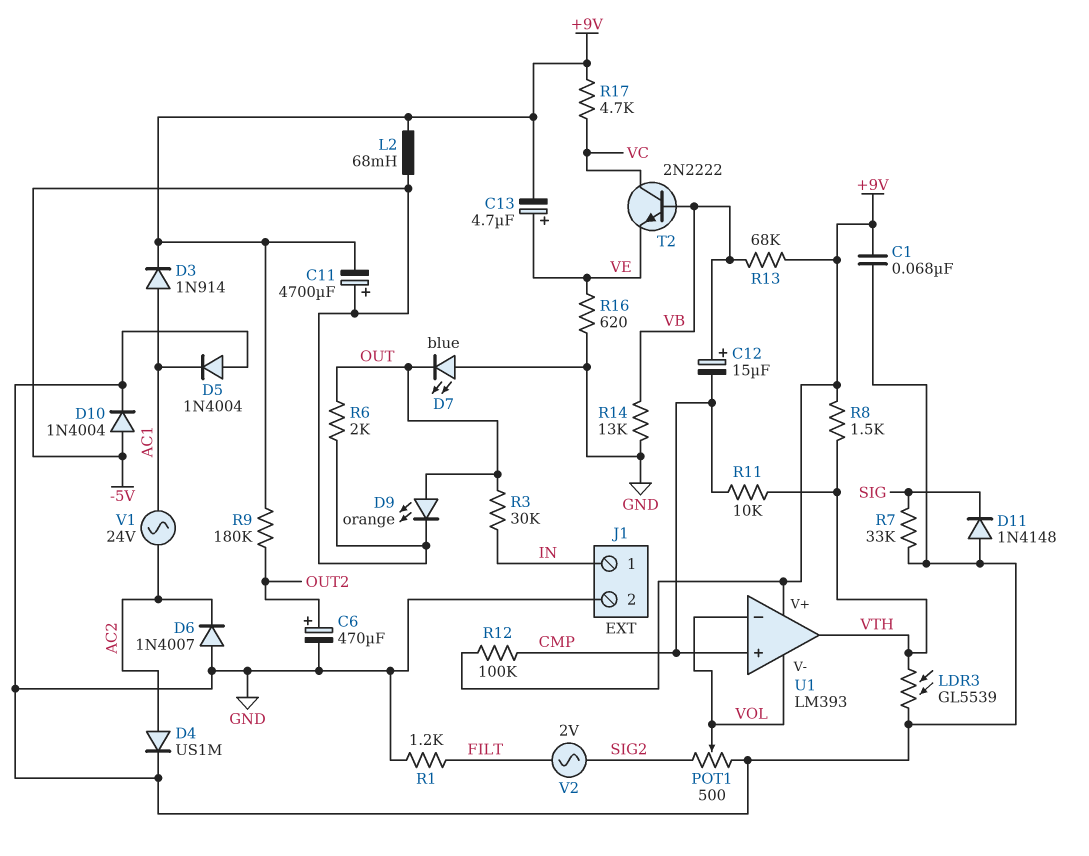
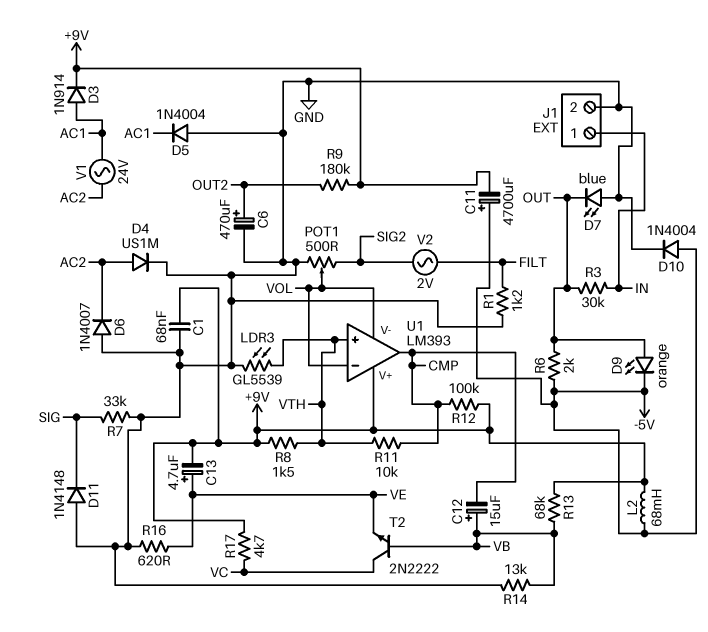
U1 pin in+: CMP -> VTH
U1 pin out: VTH -> CMP

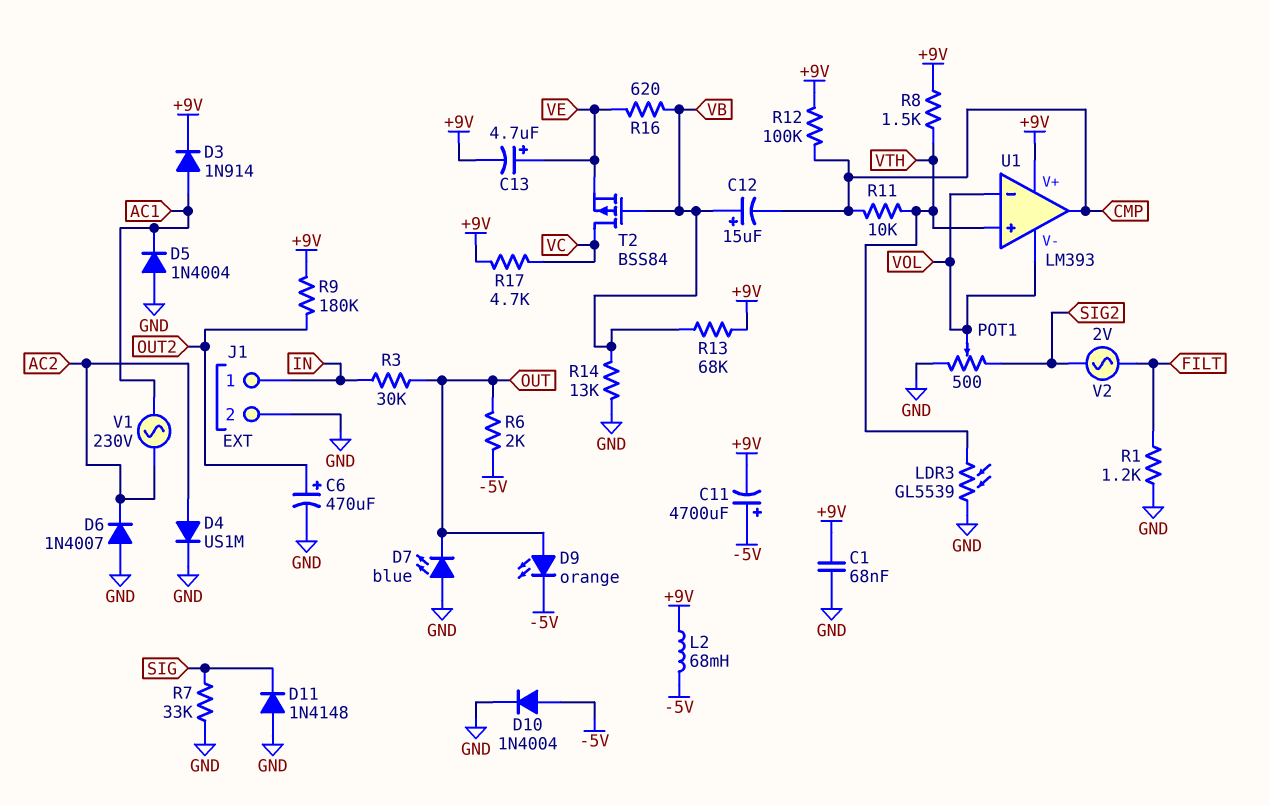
R16: 620 (GND, VE) -> 620 (VB, VE)
T2: NPN 2N2222 (B VB, C VC, E VE) -> PMOS BSS84 (G VB, D VC, S VE)
V1: AC 24V (AC1, AC2) -> AC 230V (AC1, AC2)

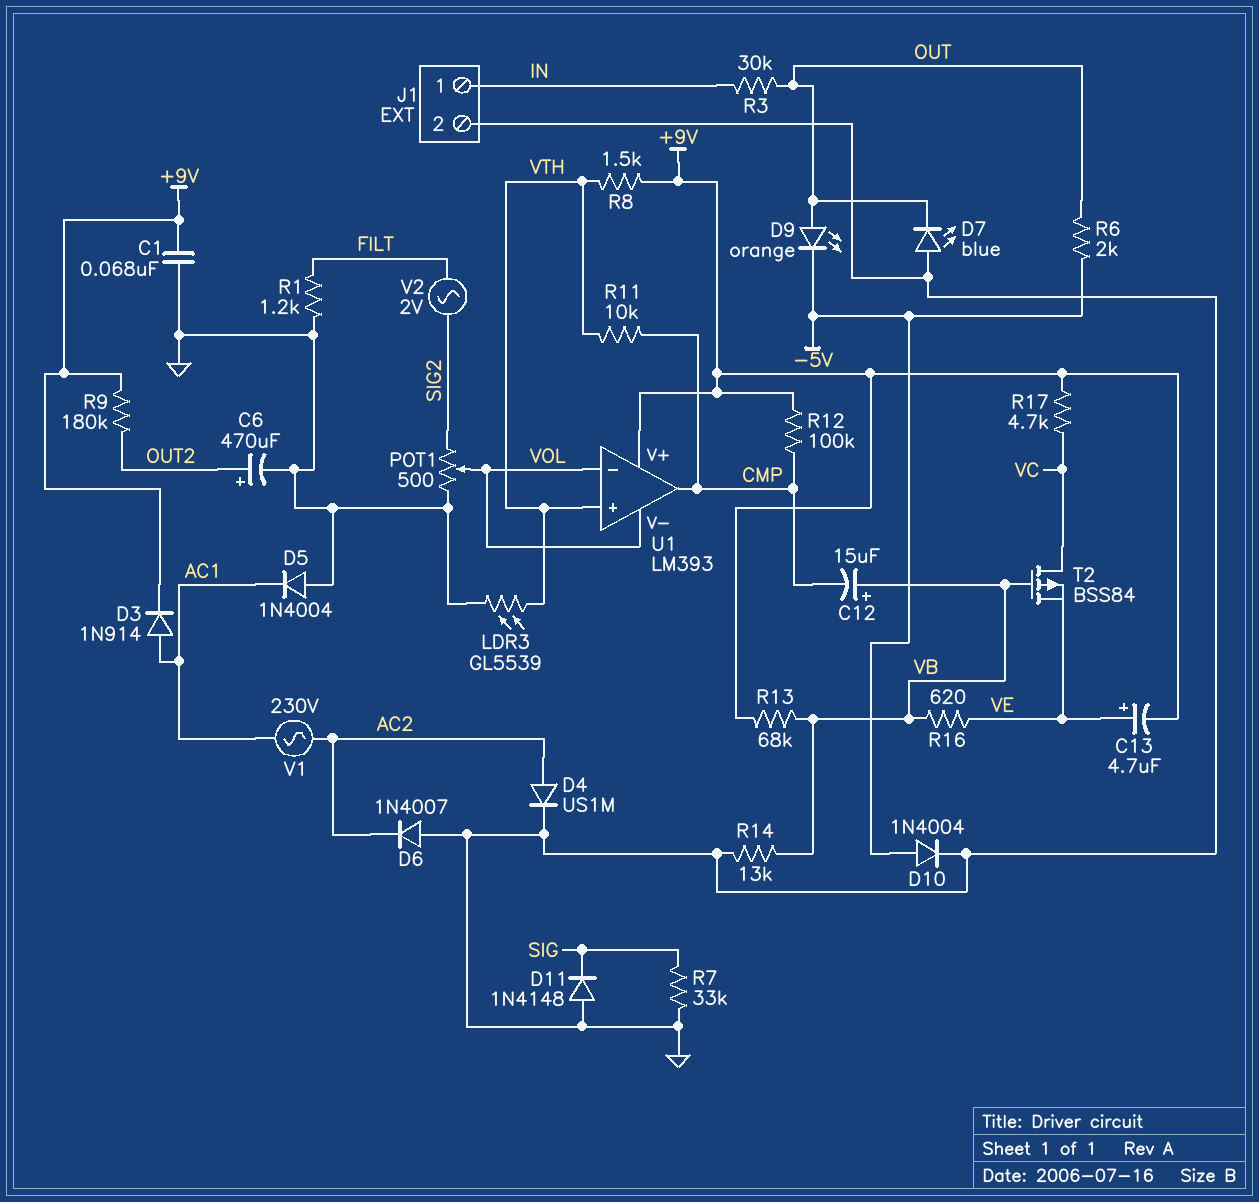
C11: 4700uF (plus -5V, minus +9V) -> none
L2: 68mH (+9V, -5V) -> none

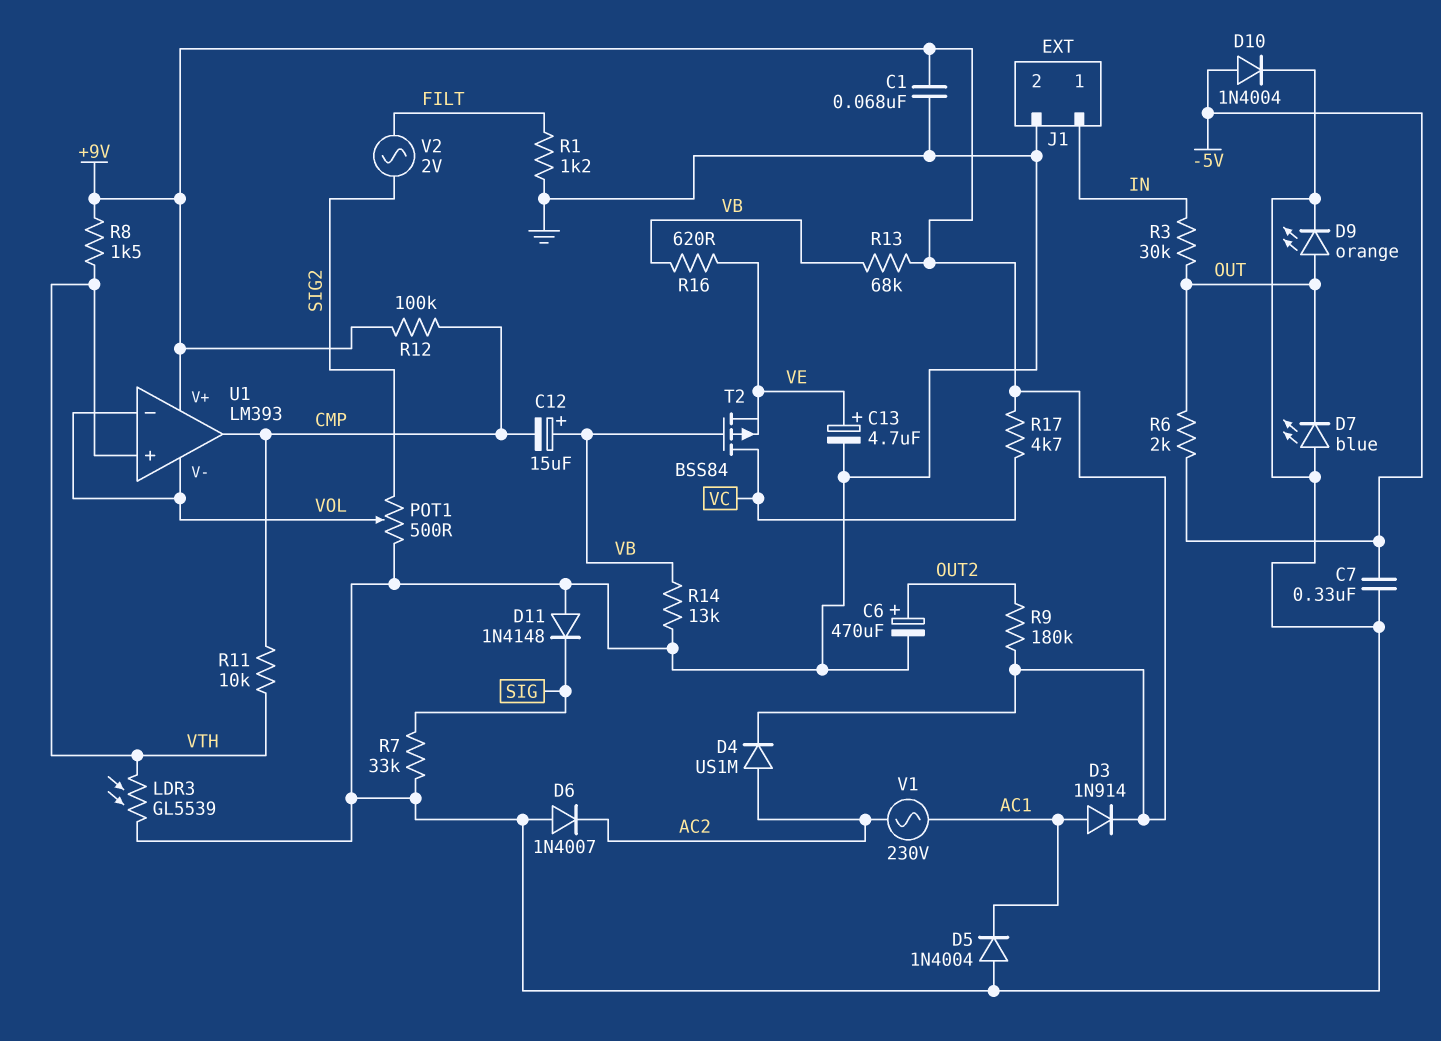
C7: none -> 330nF (-5V, GND)
C13: 4.7uF (plus VE, minus +9V) -> 4.7uF (plus VE, minus GND)
D4: diode US1M (A AC2, K GND) -> diode US1M (A AC2, K +9V)
D9: LED orange (A OUT, K -5V) -> LED orange (A OUT, K GND)

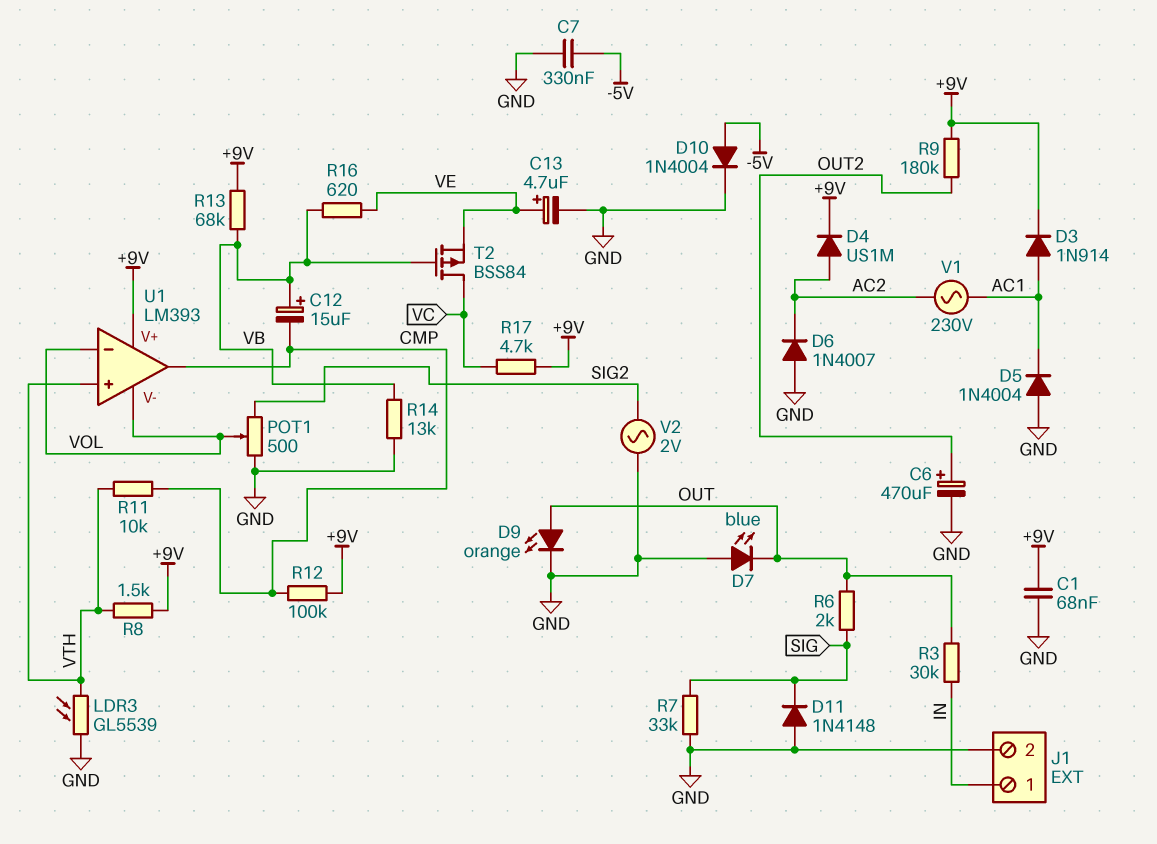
R1: 1.2k (FILT, GND) -> none
R6: 2k (-5V, OUT) -> 2k (OUT, SIG)
V2: AC 2V (FILT, SIG2) -> AC 2V (GND, SIG2)

